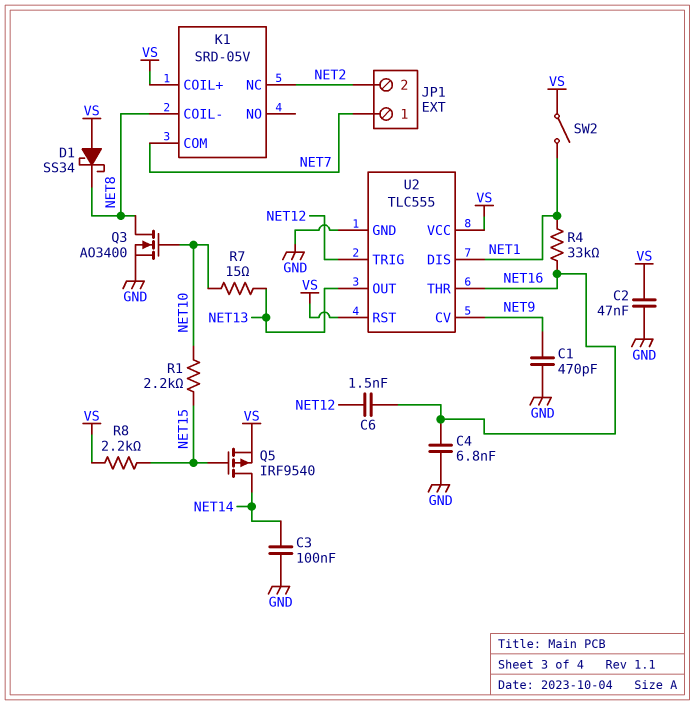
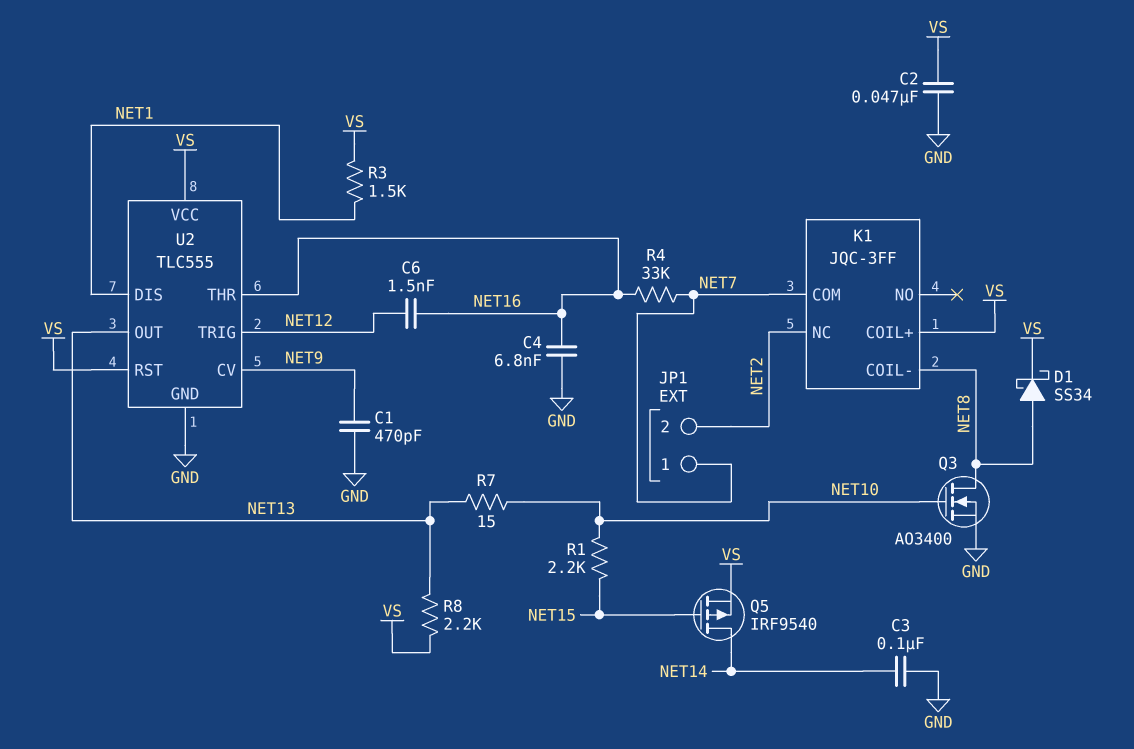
D1: schottky SS34 (A VS, K NET8) -> schottky SS34 (A NET8, K VS)
K1: SRD-05V -> JQC-3FF
R3: none -> 1.5k (NET1, VS)
R4: 33k (NET1, NET16) -> 33k (NET7, NET16)
R8: 2.2k (NET15, VS) -> 2.2k (NET13, VS)
SW2: switch (NET1, VS) -> none

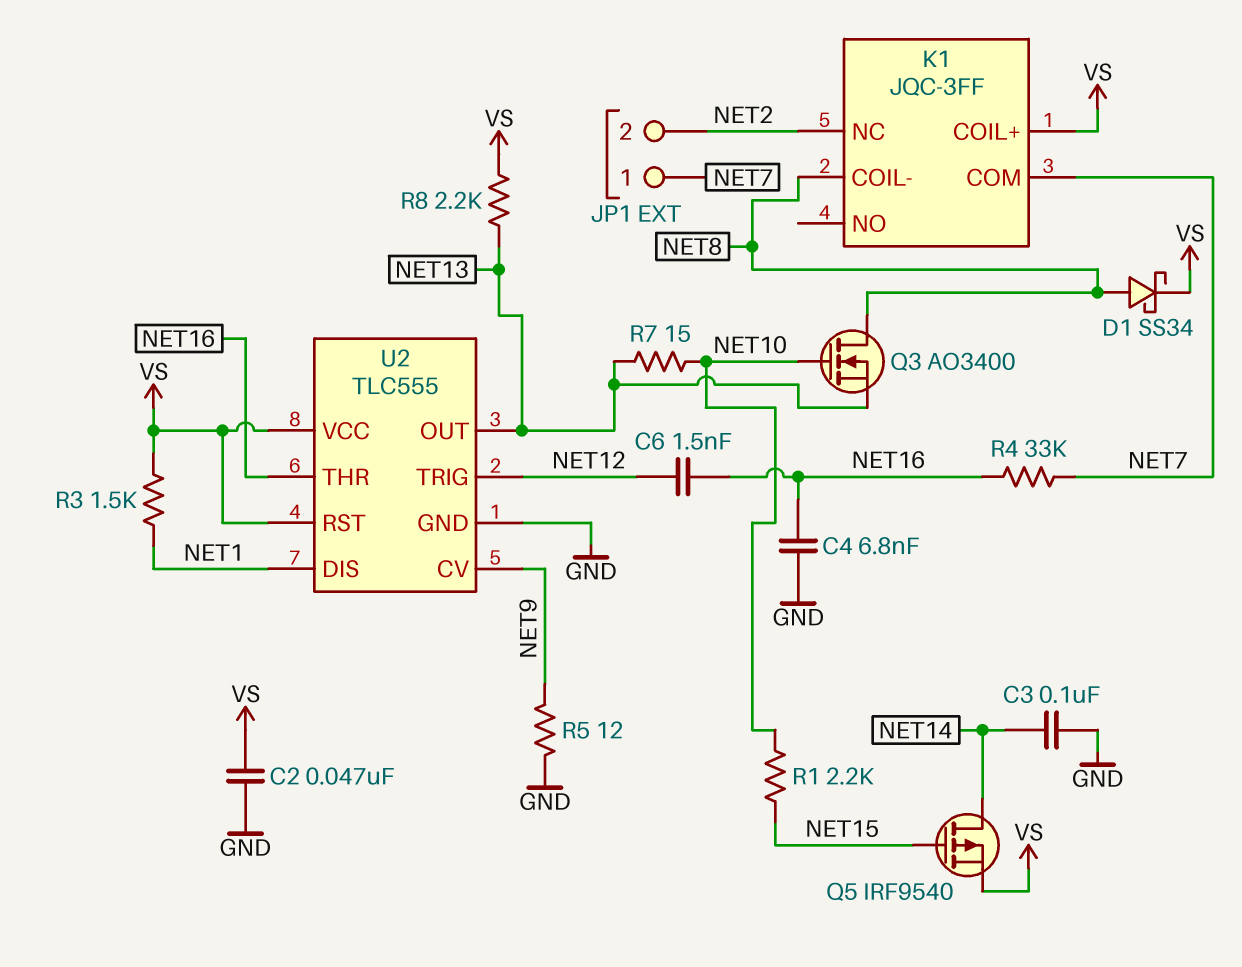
C1: 470pF (GND, NET9) -> none
Q3: NMOS AO3400 (G NET10, D NET8, S GND) -> NMOS AO3400 (G NET10, D NET8, S NET13)
R5: none -> 12 (GND, NET9)

